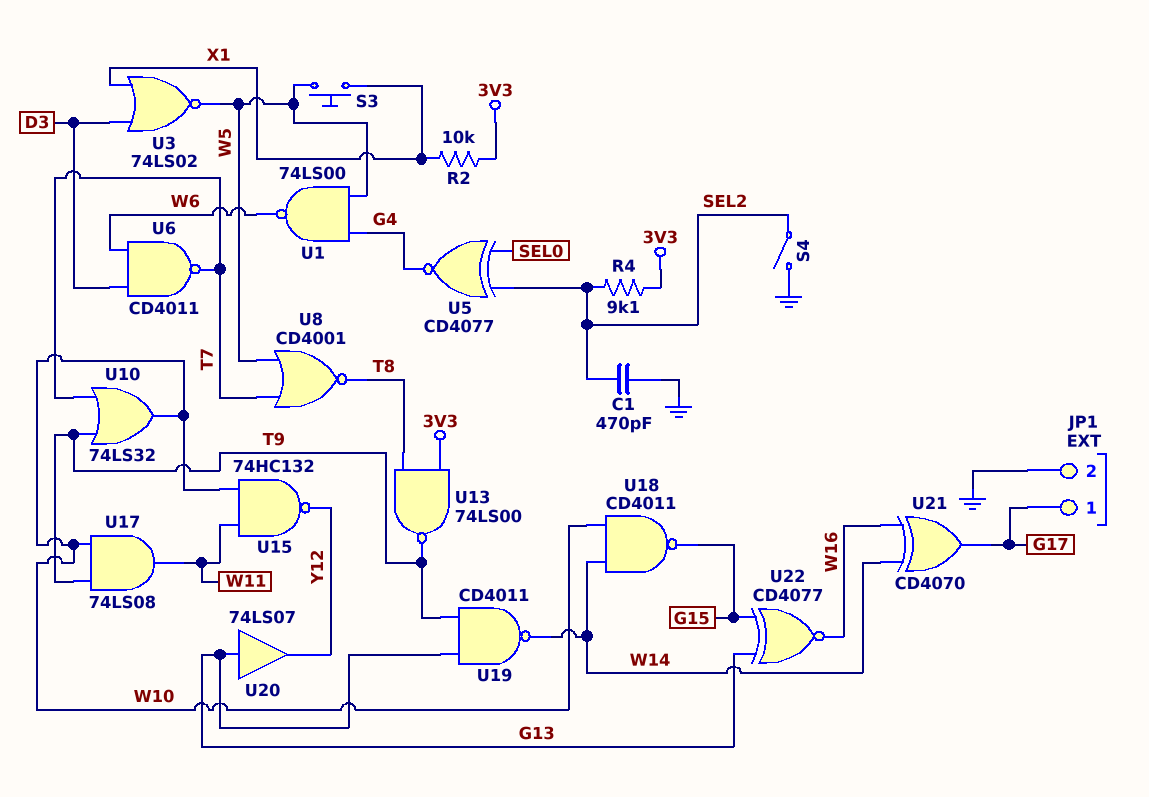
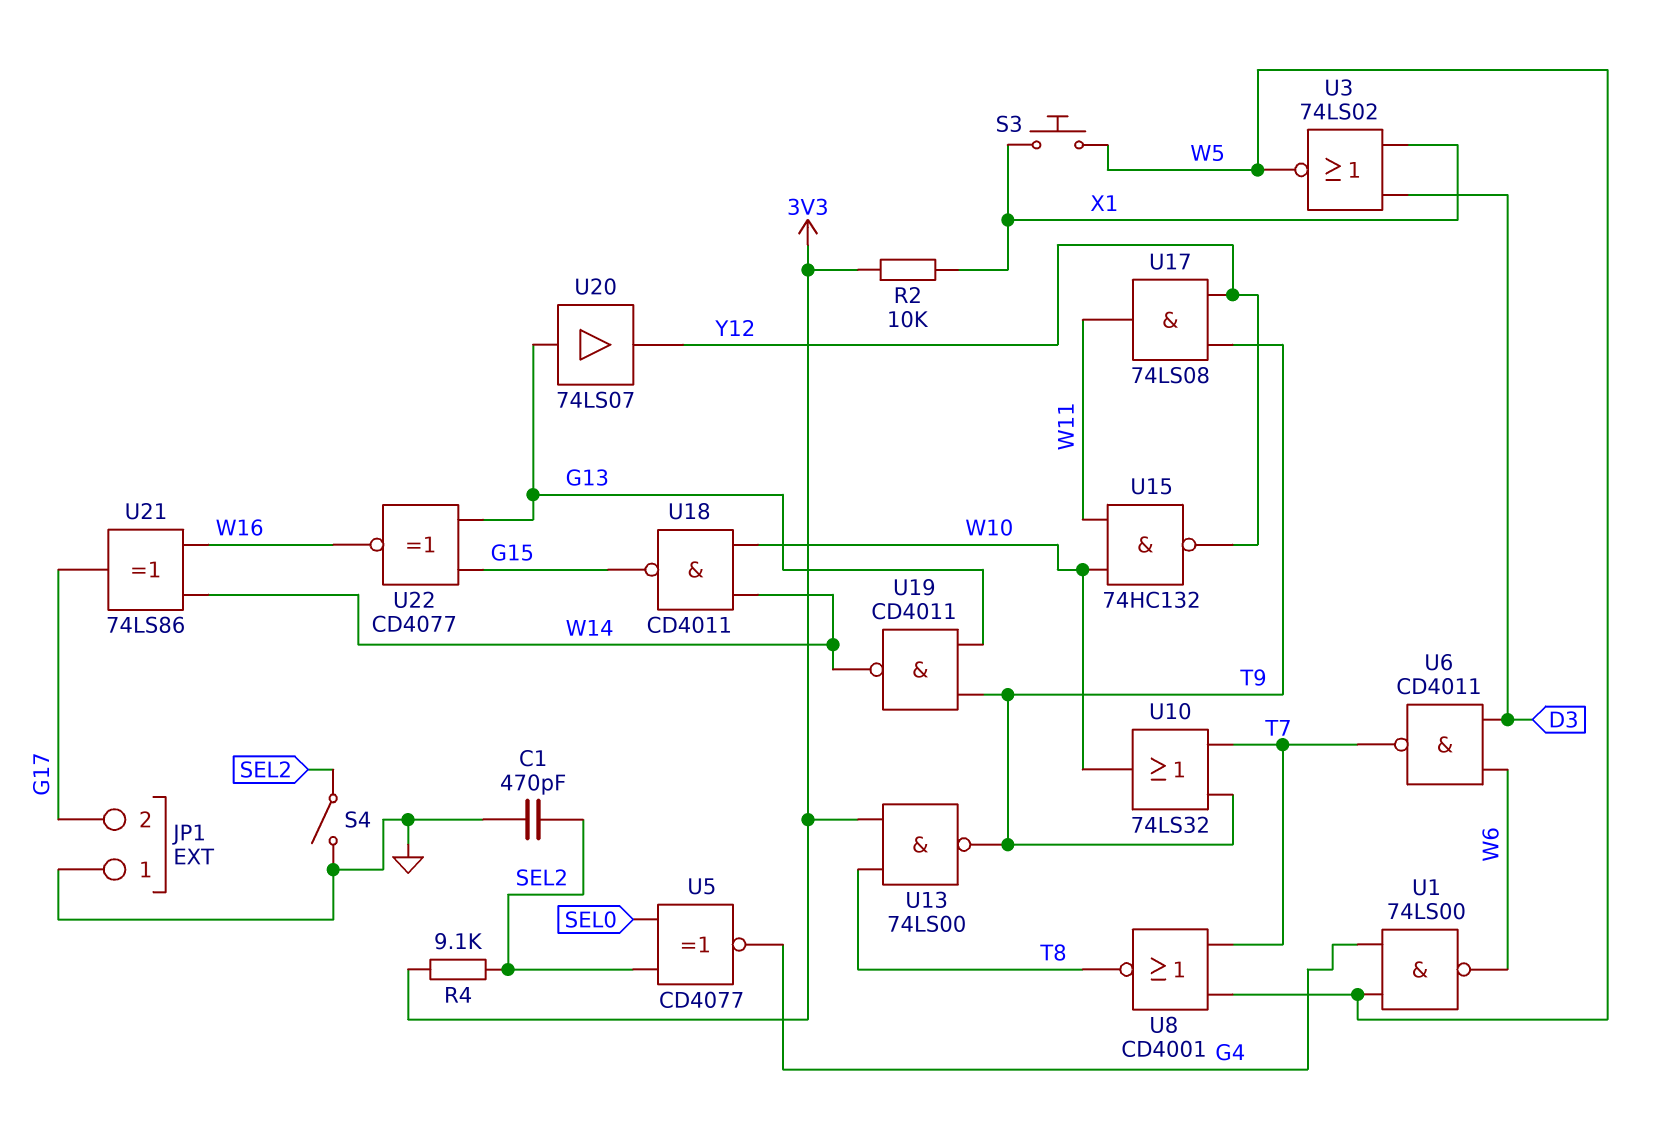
JP1 pin 1: G17 -> GND
JP1 pin 2: GND -> G17
U17: AND 74LS08 (in T9, in W10, out W11) -> AND 74LS08 (in T9, in Y12, out W11)
U21: XOR CD4070 (in W14, in W16, out G17) -> XOR 74LS86 (in W14, in W16, out G17)

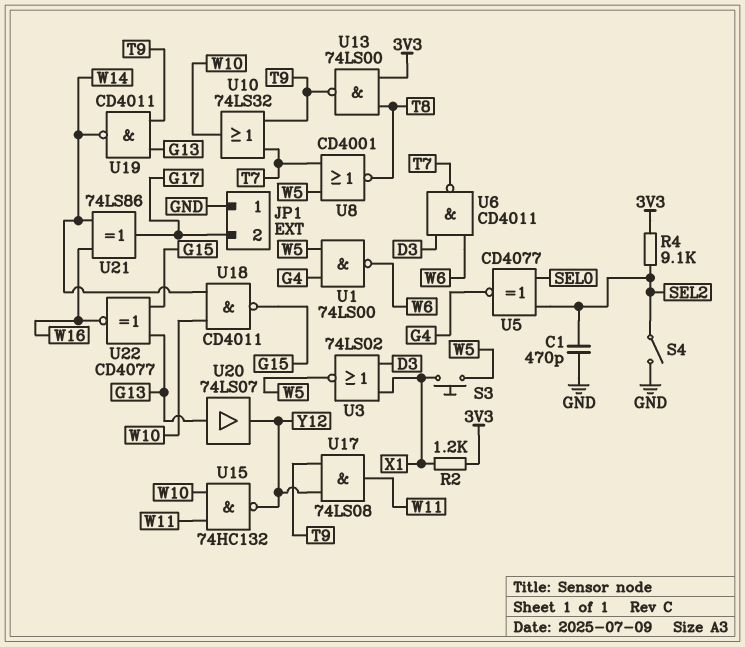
R2: 10k (3V3, X1) -> 1.2k (3V3, X1)

